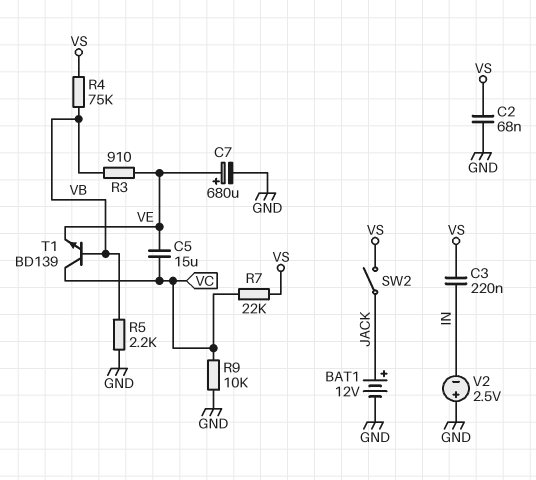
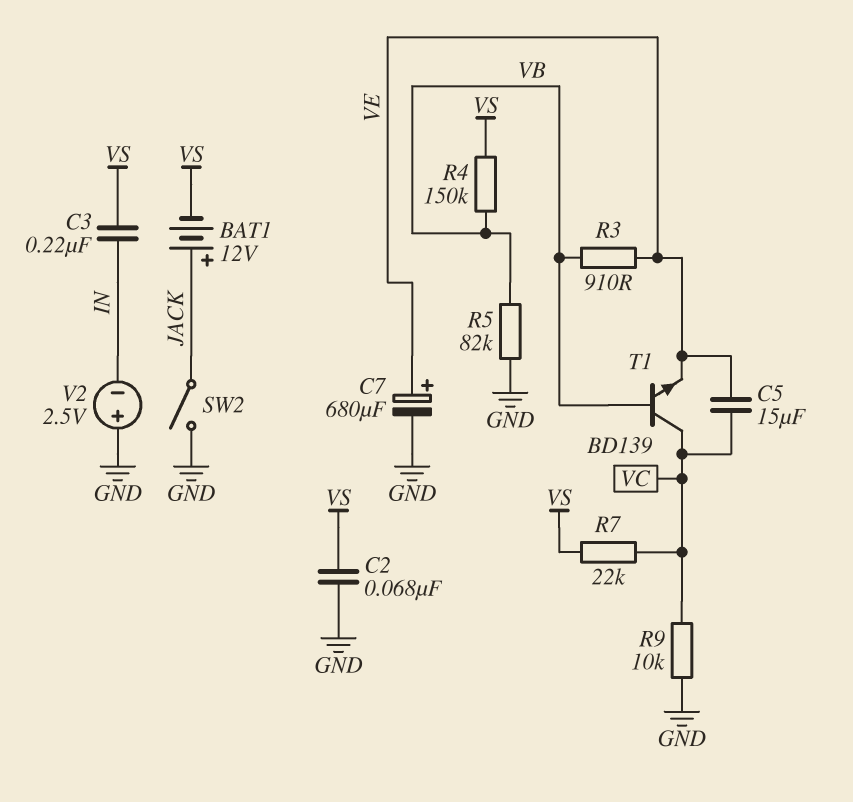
BAT1: 12V (plus JACK, minus GND) -> 12V (plus JACK, minus VS)
R4: 75k (VB, VS) -> 150k (VB, VS)
R5: 2.2k (GND, VB) -> 82k (GND, VB)
SW2: switch (JACK, VS) -> switch (GND, JACK)

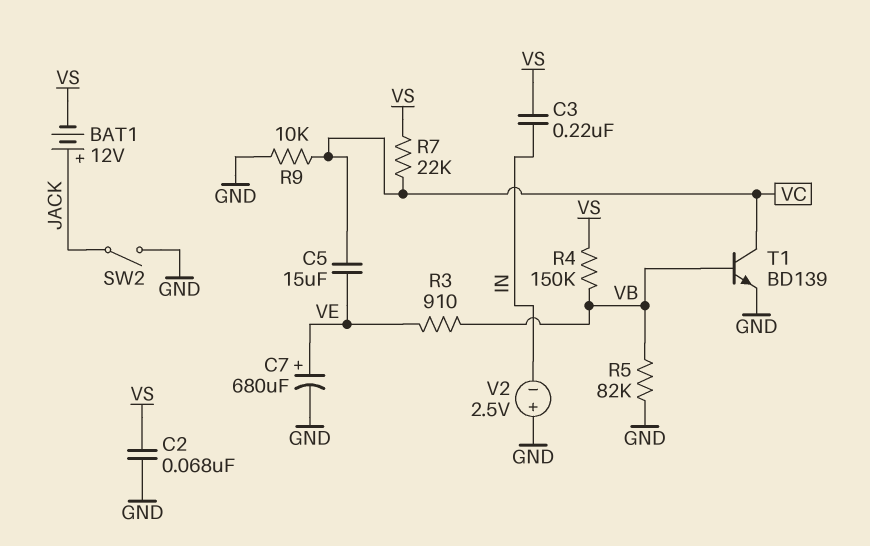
T1: NPN BD139 (B VB, C VC, E VE) -> NPN BD139 (B VB, C VC, E GND)

